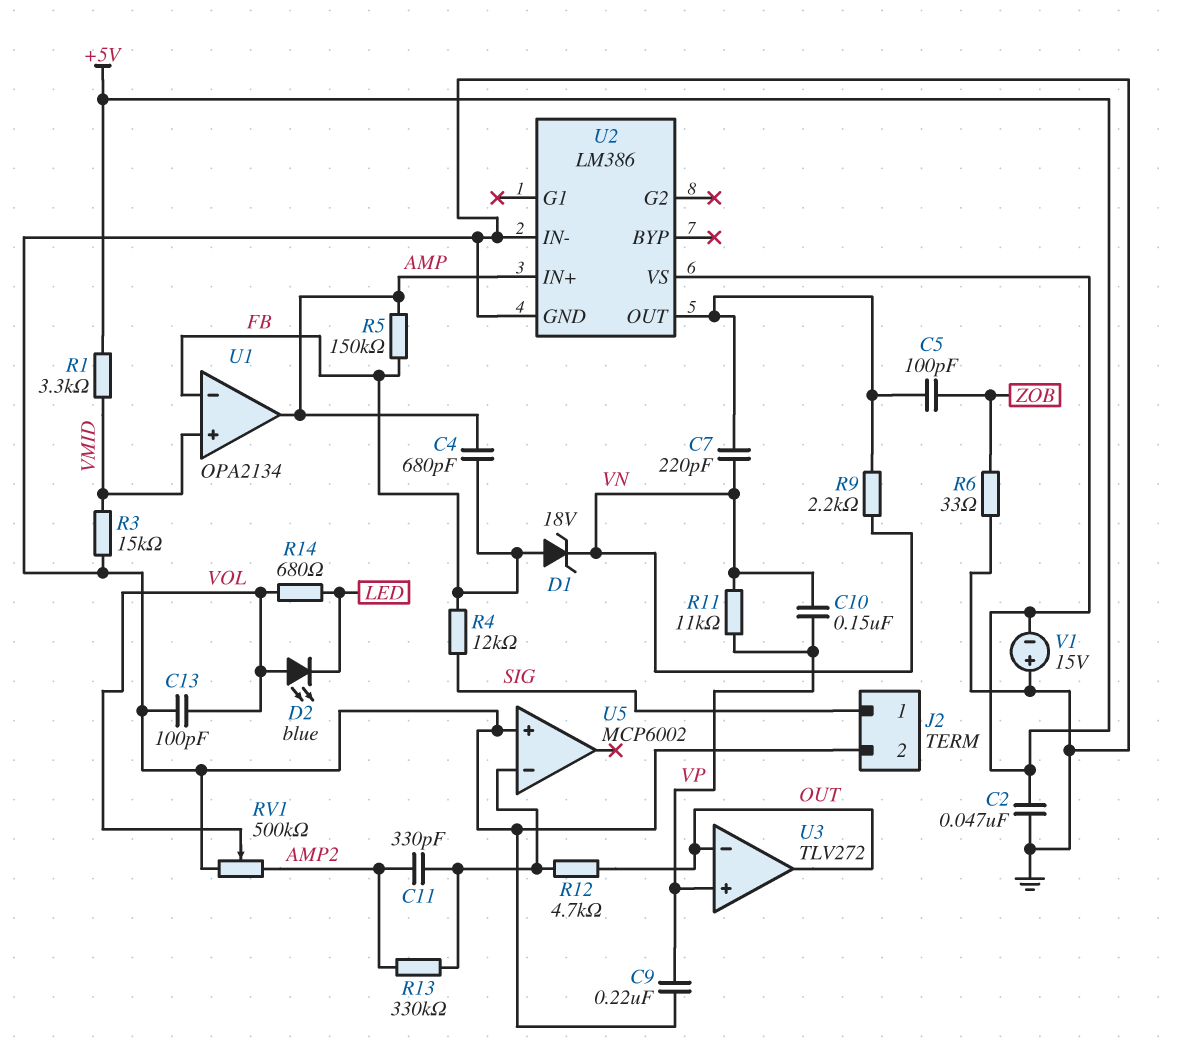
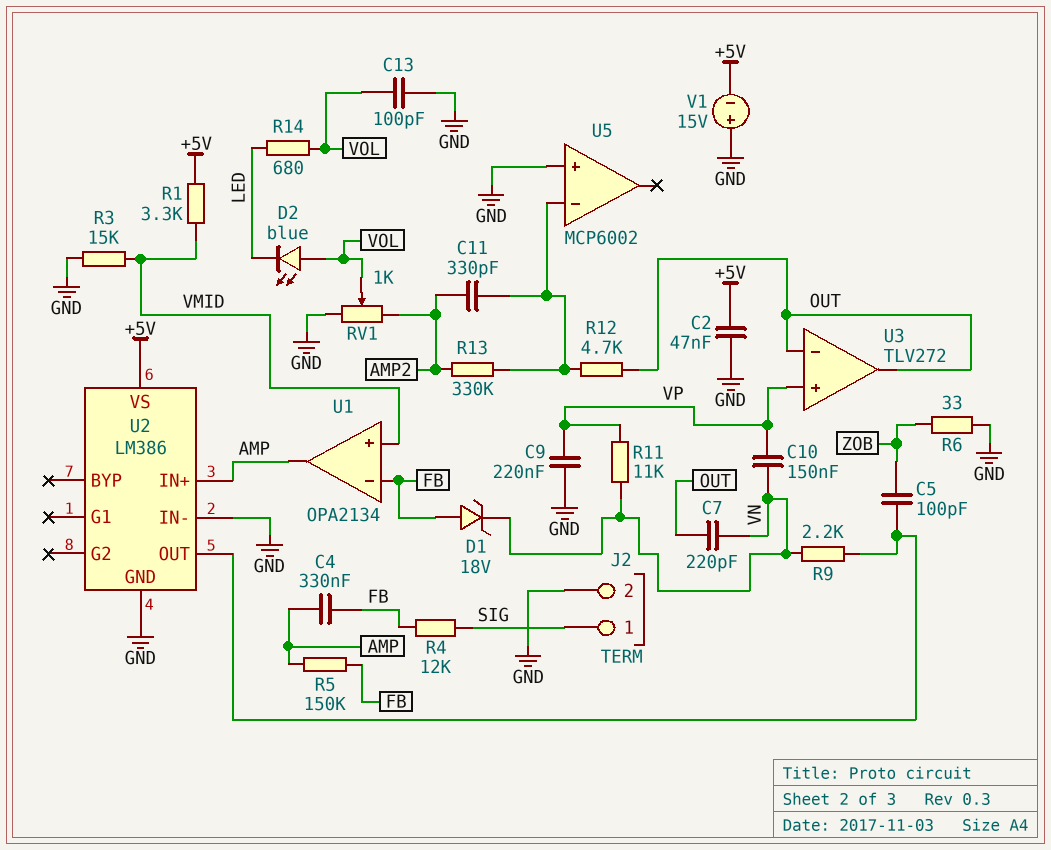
C4: 680pF (AMP, FB) -> 330nF (AMP, FB)
C7: 220pF (U2/OUT, VN) -> 220pF (OUT, VN)
RV1: 500k (AMP2, GND, wiper VOL) -> 1k (AMP2, GND, wiper VOL)

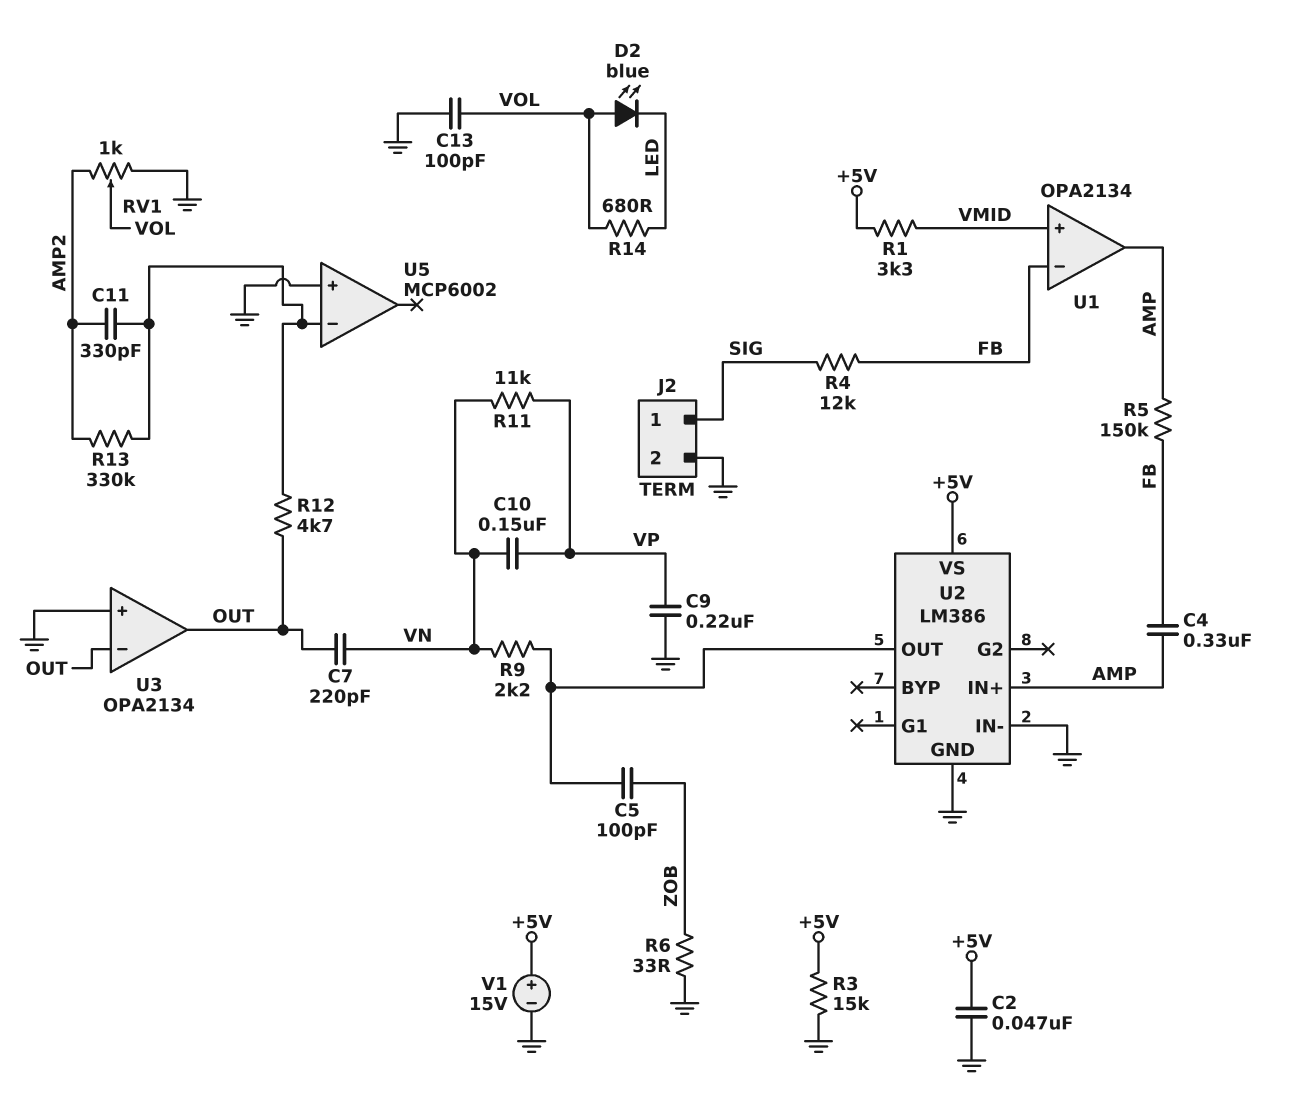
D1: zener 18V (A FB, K VN) -> none
R3: 15k (GND, VMID) -> 15k (+5V, GND)
U3: TLV272 -> OPA2134
U3 pin in+: VP -> GND
V1: 15V (plus GND, minus +5V) -> 15V (plus +5V, minus GND)

